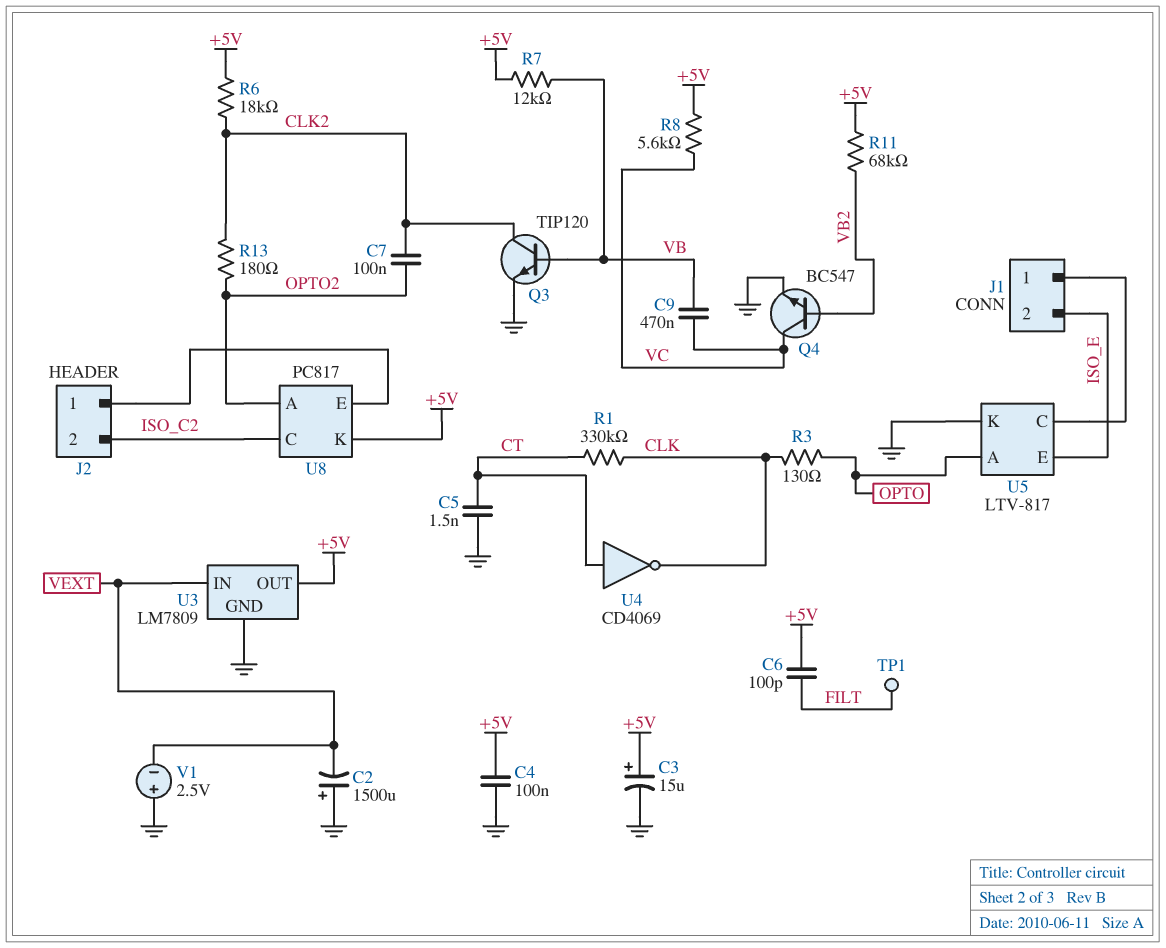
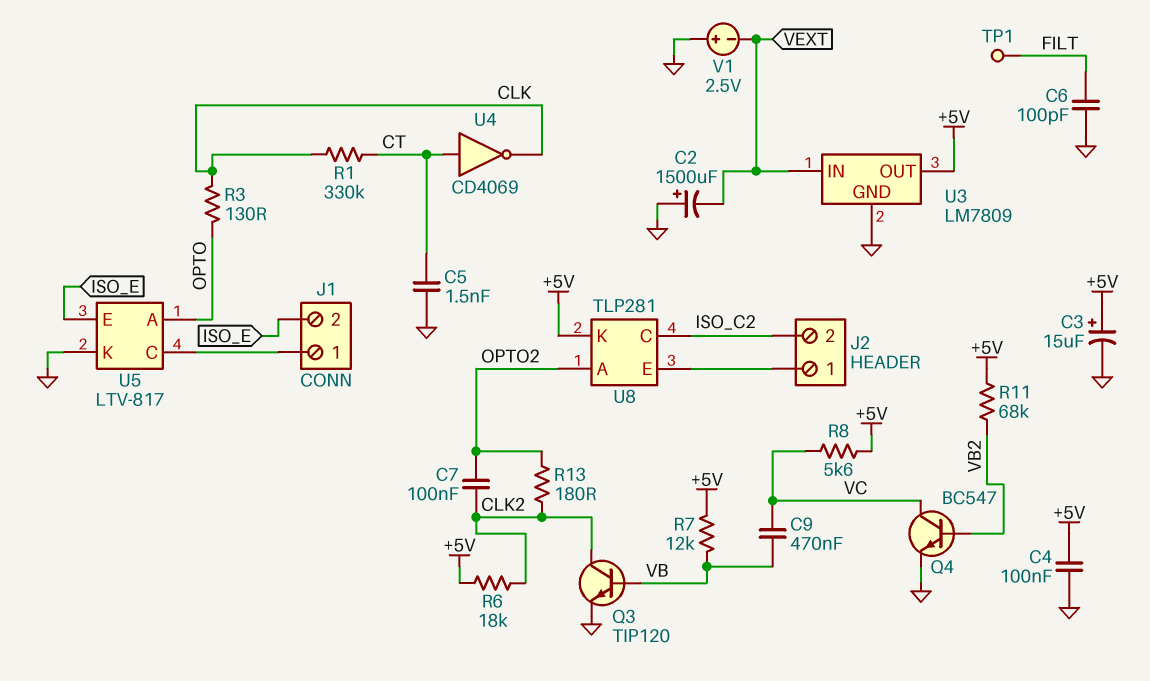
C6: 100pF (+5V, FILT) -> 100pF (FILT, GND)
U8: PC817 -> TLP281

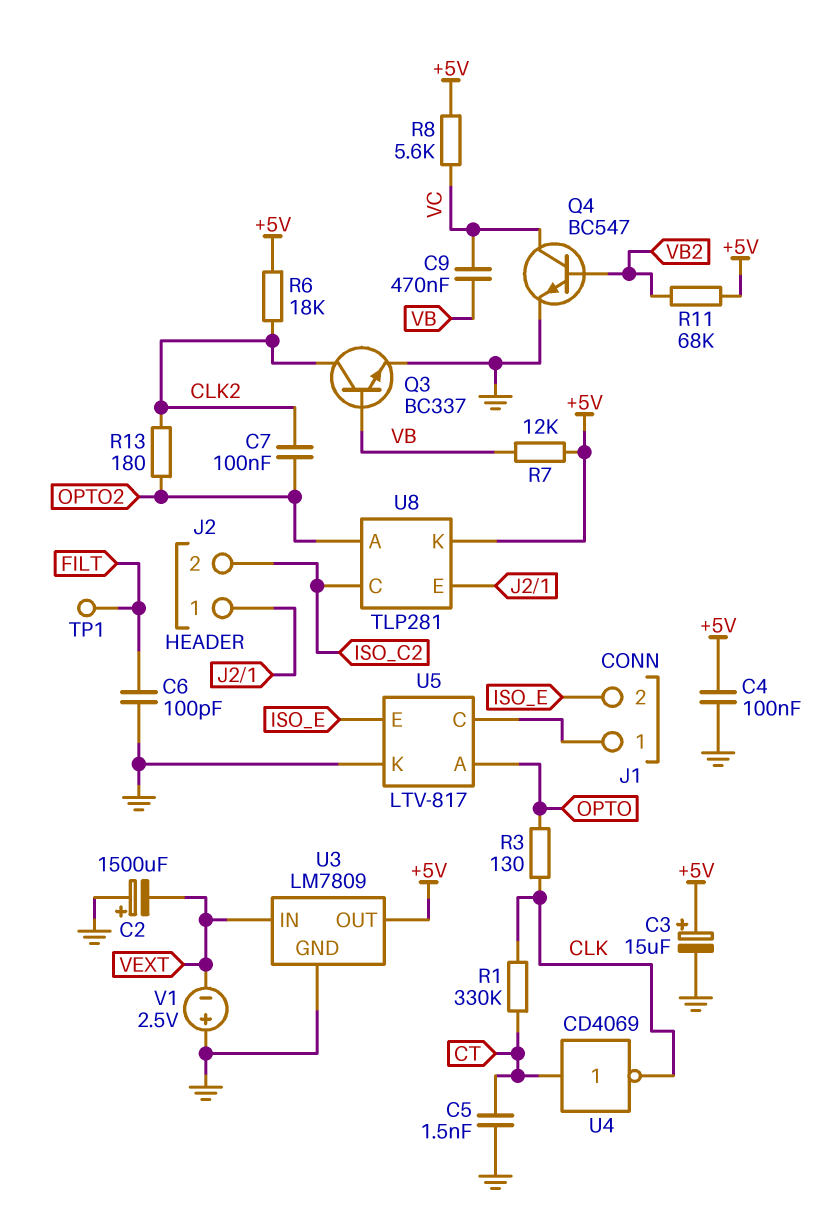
Q3: NPN TIP120 (B VB, C CLK2, E GND) -> NPN BC337 (B VB, C CLK2, E GND)

